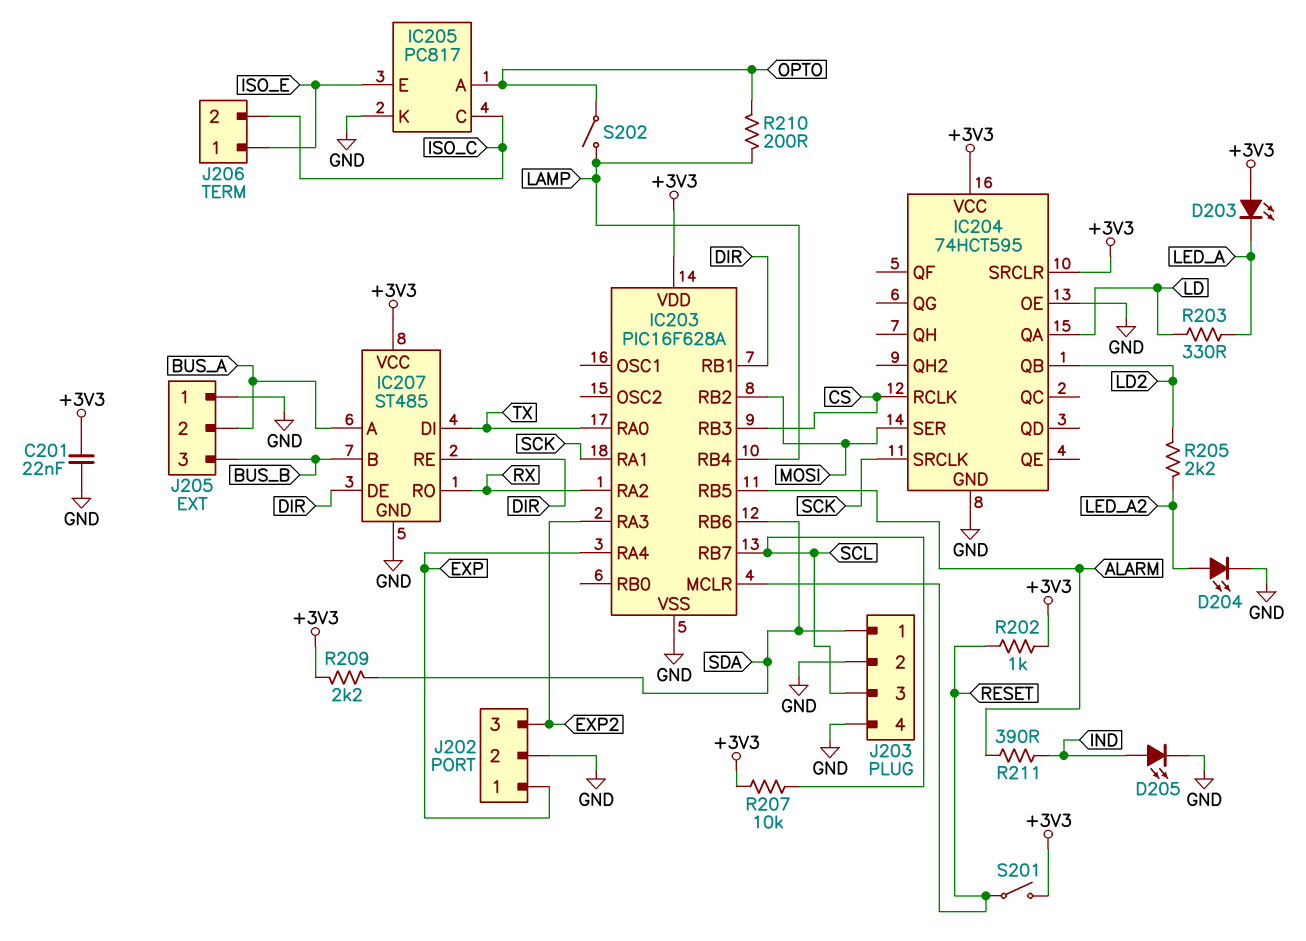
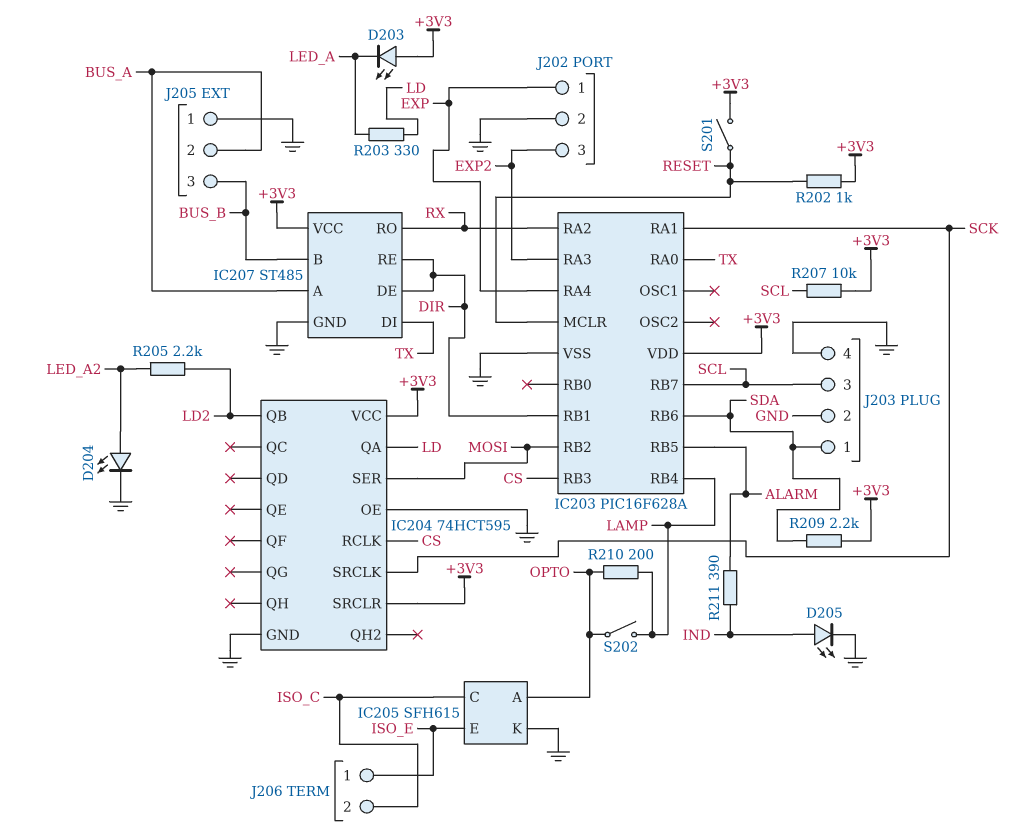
C201: 22nF (+3V3, GND) -> none
IC205: PC817 -> SFH615

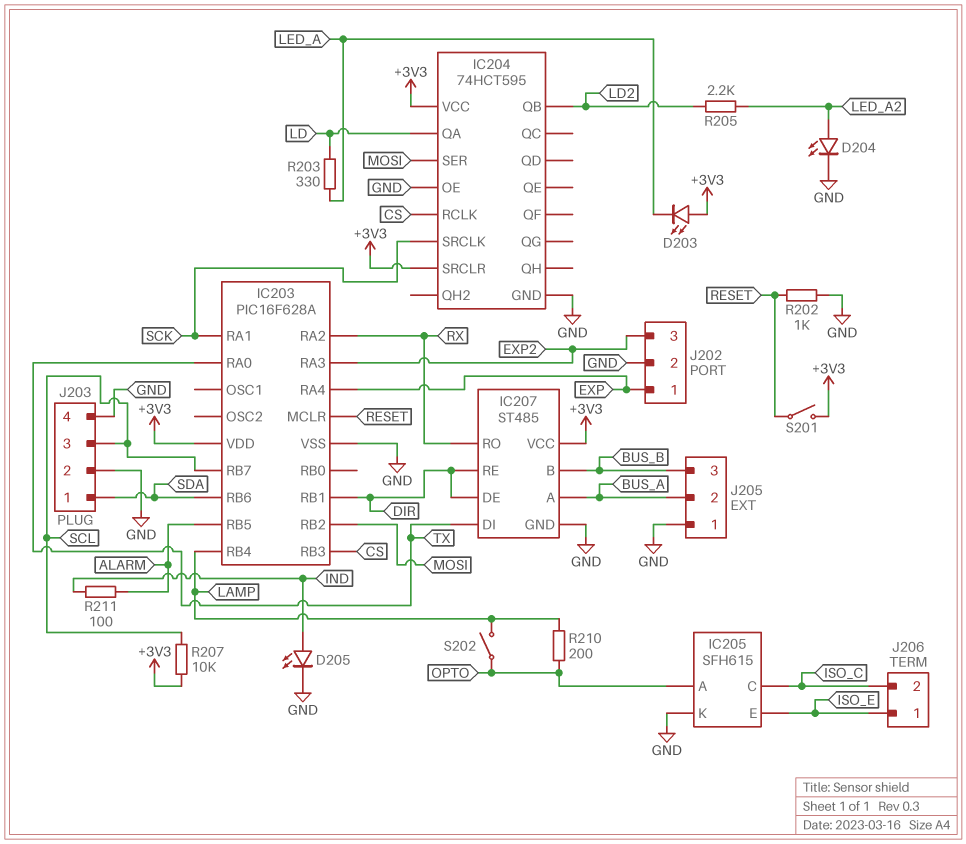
R202: 1k (+3V3, RESET) -> 1k (GND, RESET)
R209: 2.2k (+3V3, SDA) -> none
R211: 390 (ALARM, IND) -> 100 (ALARM, IND)

